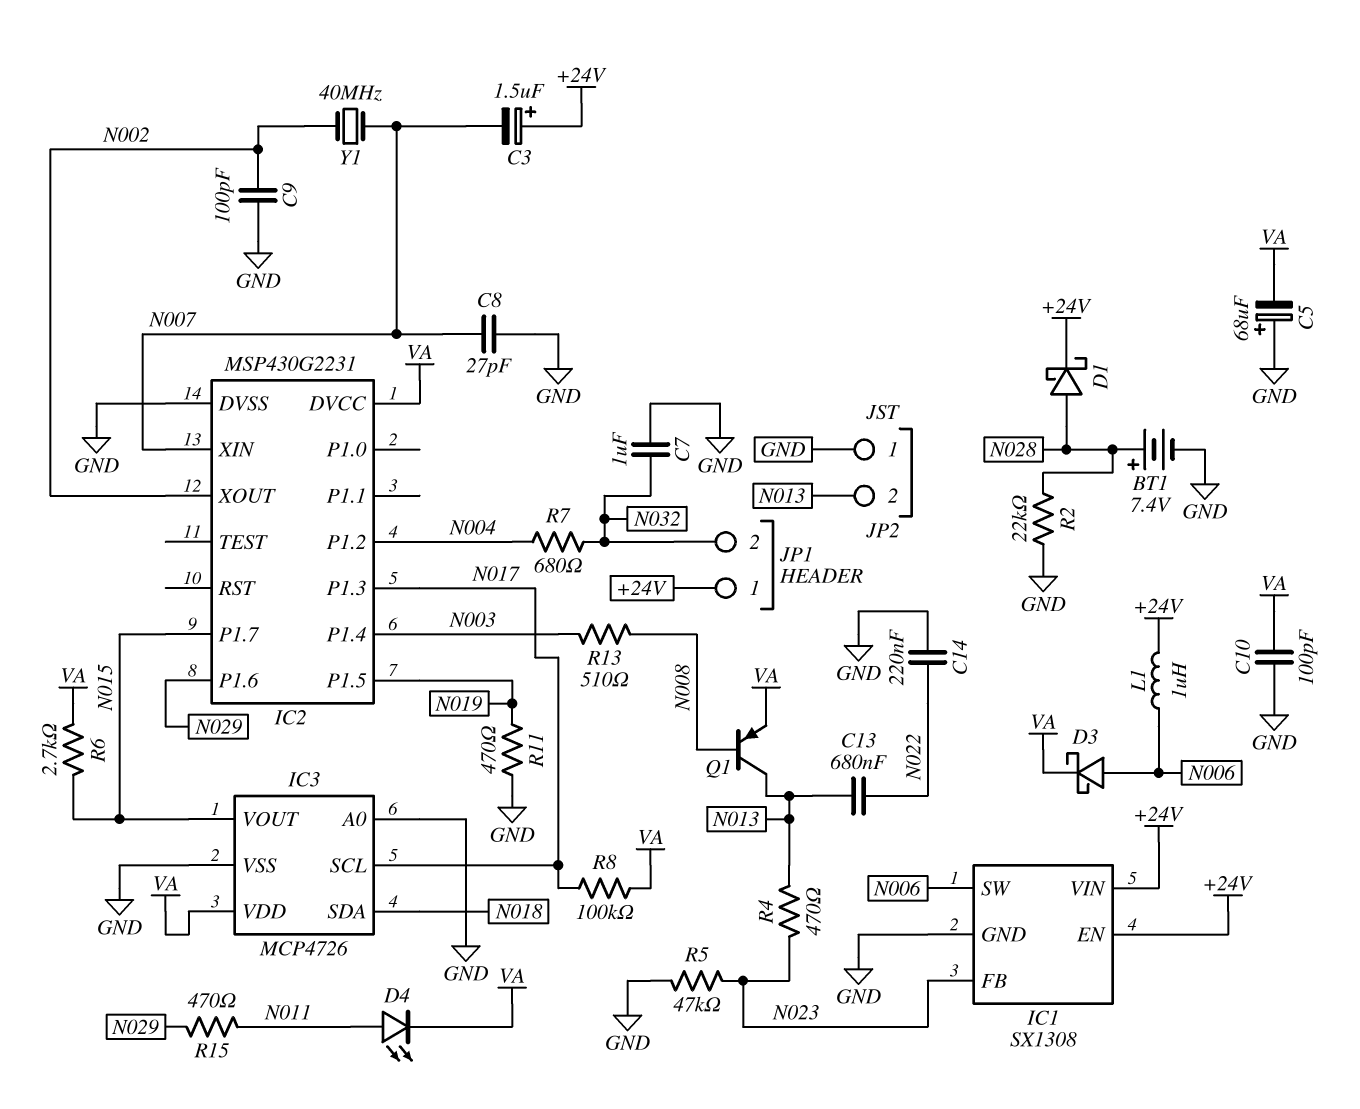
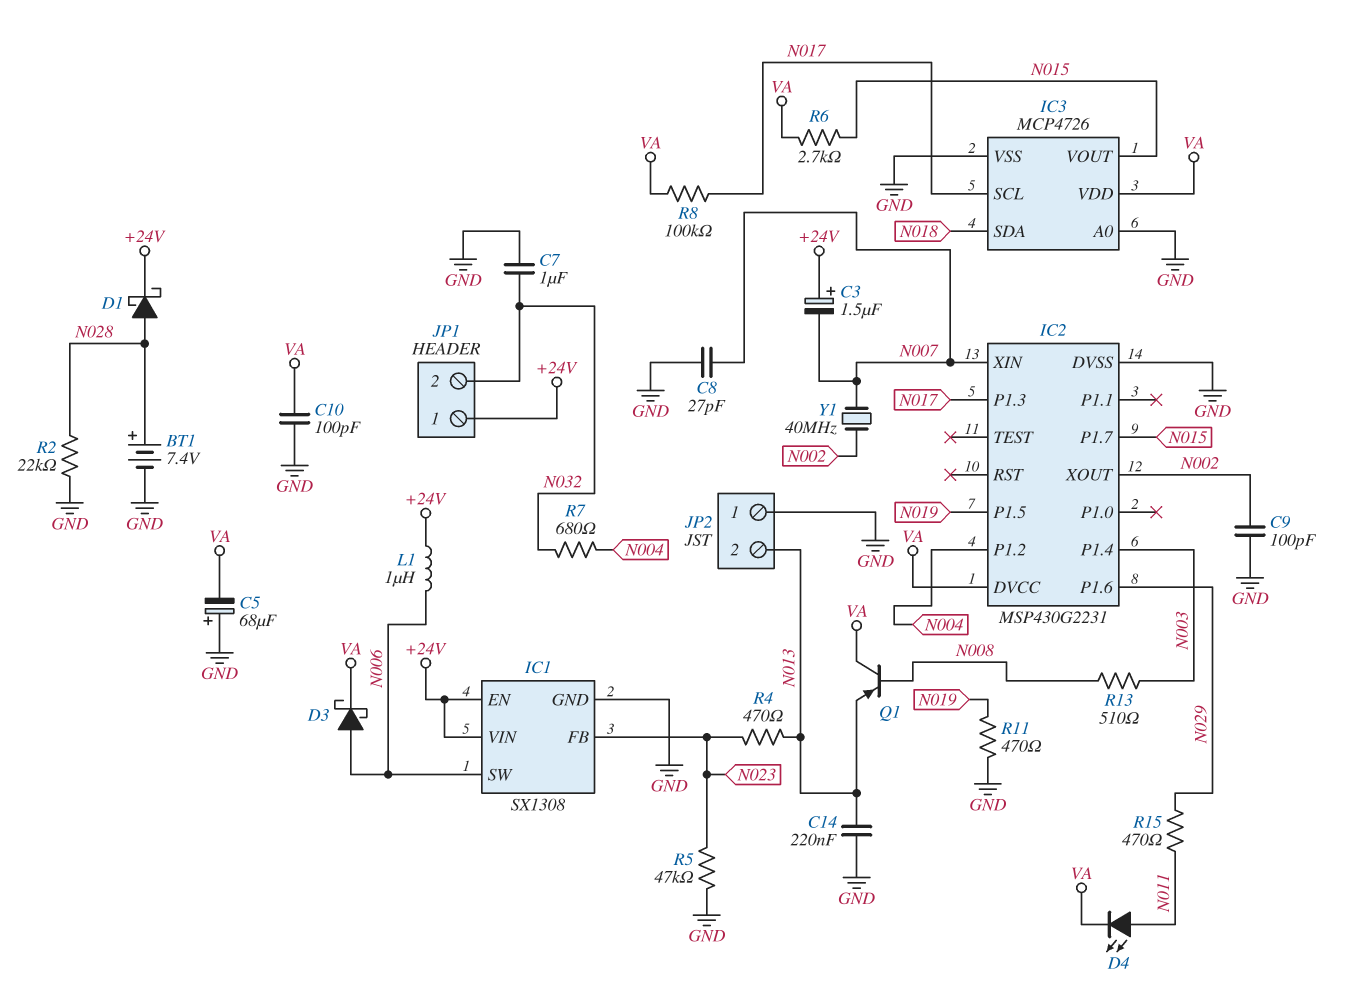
C13: 680nF (N013, N022) -> none
C14: 220nF (GND, N022) -> 220nF (GND, N013)
Q1: PNP (B N008, C N013, E VA) -> PNP (B N008, C VA, E N013)

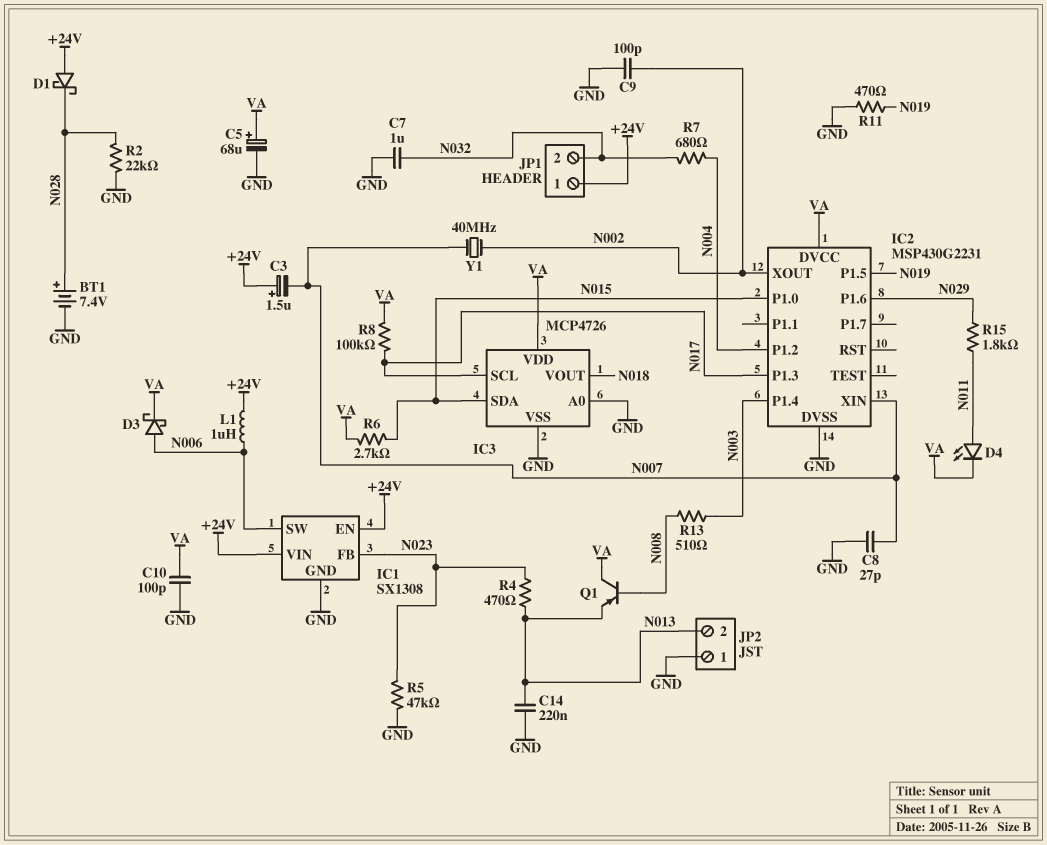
C5: 68uF (plus GND, minus VA) -> 68uF (plus VA, minus GND)
D1: schottky (A N028, K +24V) -> schottky (A +24V, K N028)
IC2 pin P1.0: none -> N015
IC2 pin P1.7: N015 -> none
IC3 pin SDA: N018 -> N015
IC3 pin VOUT: N015 -> N018
R15: 470 (N011, N029) -> 1.8k (N011, N029)

